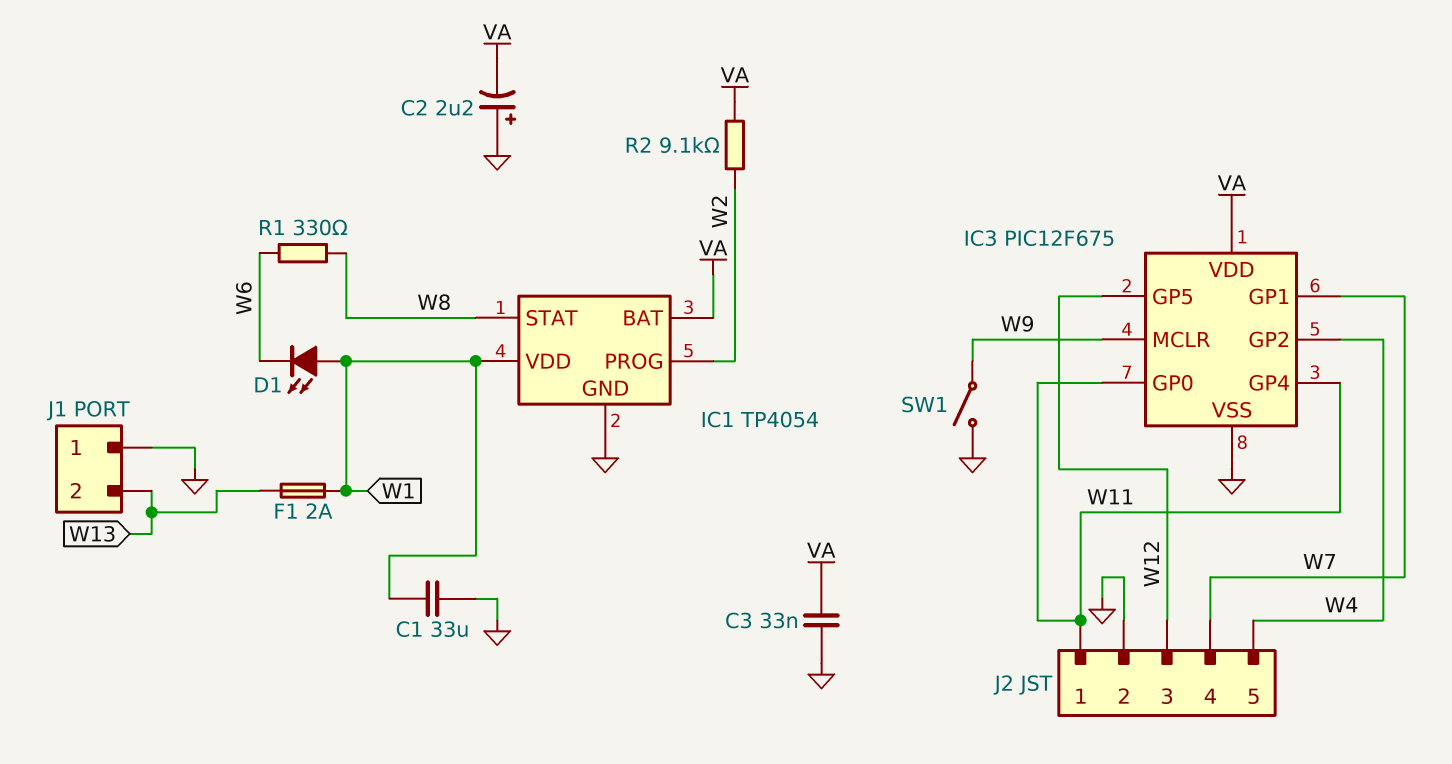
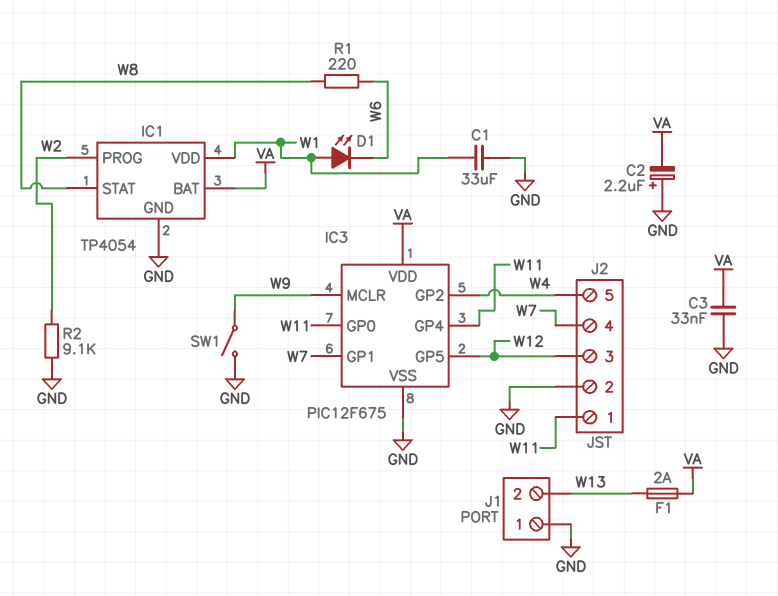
F1: 2A (W1, W13) -> 2A (VA, W13)
R1: 330 (W6, W8) -> 220 (W6, W8)
R2: 9.1k (VA, W2) -> 9.1k (GND, W2)

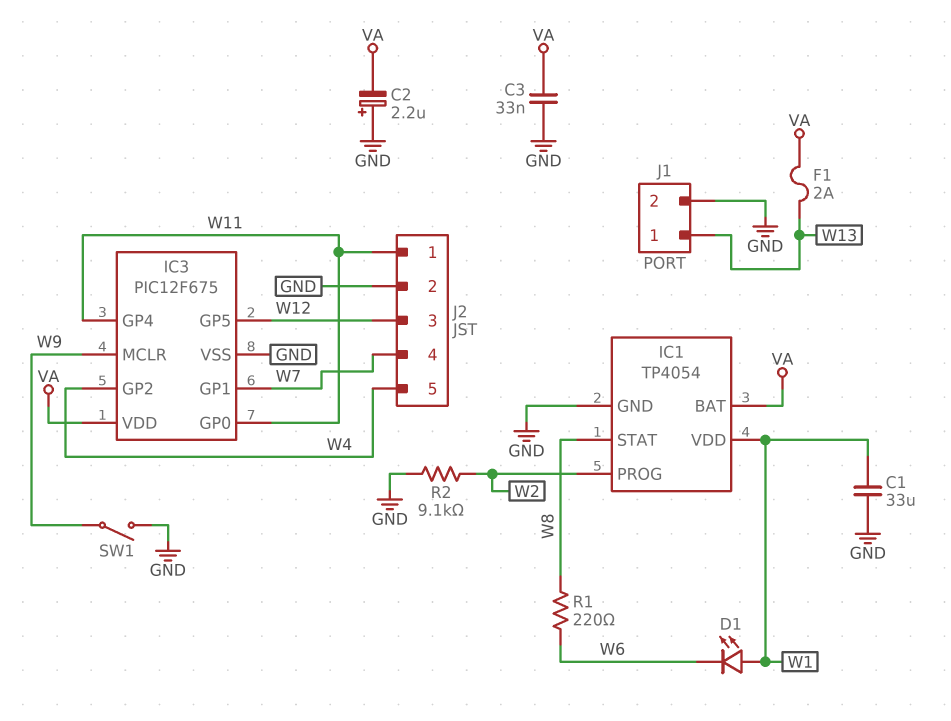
J1 pin 1: GND -> W13
J1 pin 2: W13 -> GND

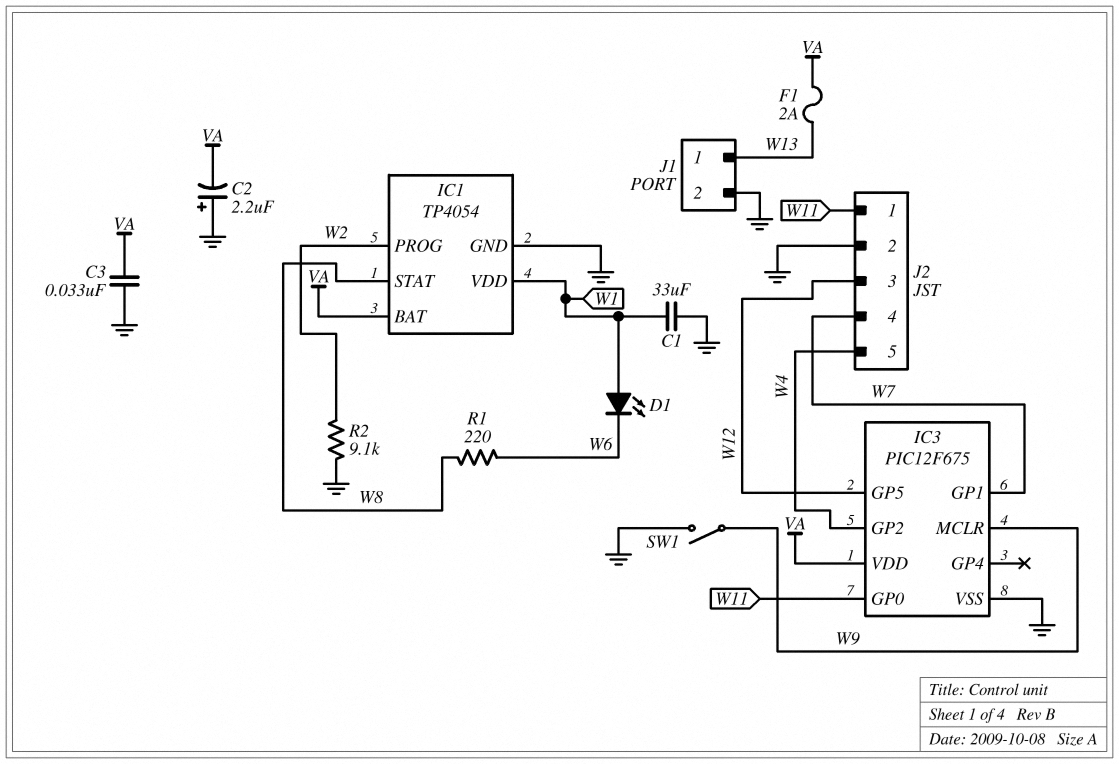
IC3 pin GP4: W11 -> none

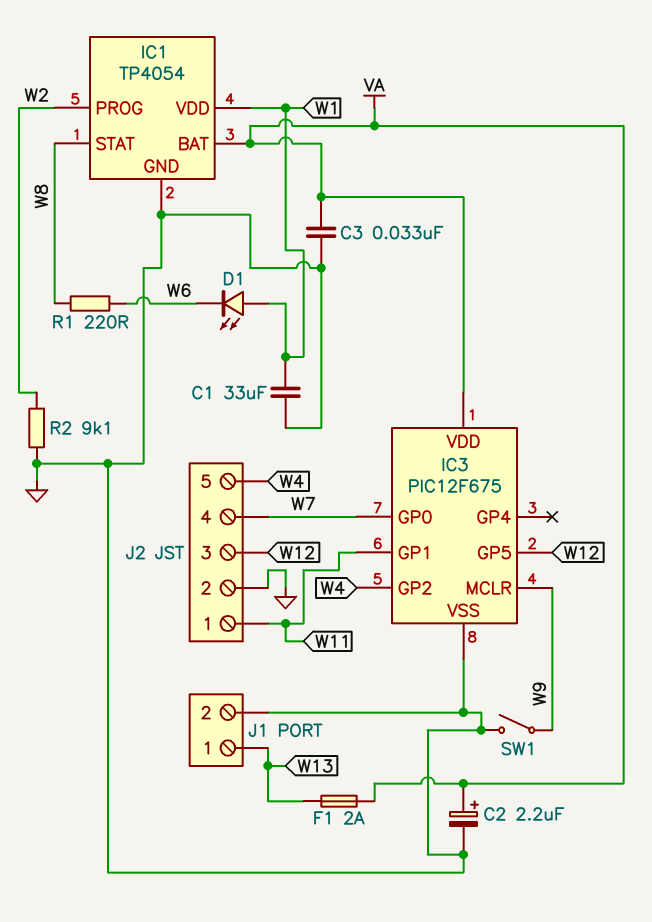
C2: 2.2uF (plus GND, minus VA) -> 2.2uF (plus VA, minus GND)
IC3 pin GP0: W11 -> W7
IC3 pin GP1: W7 -> W11

